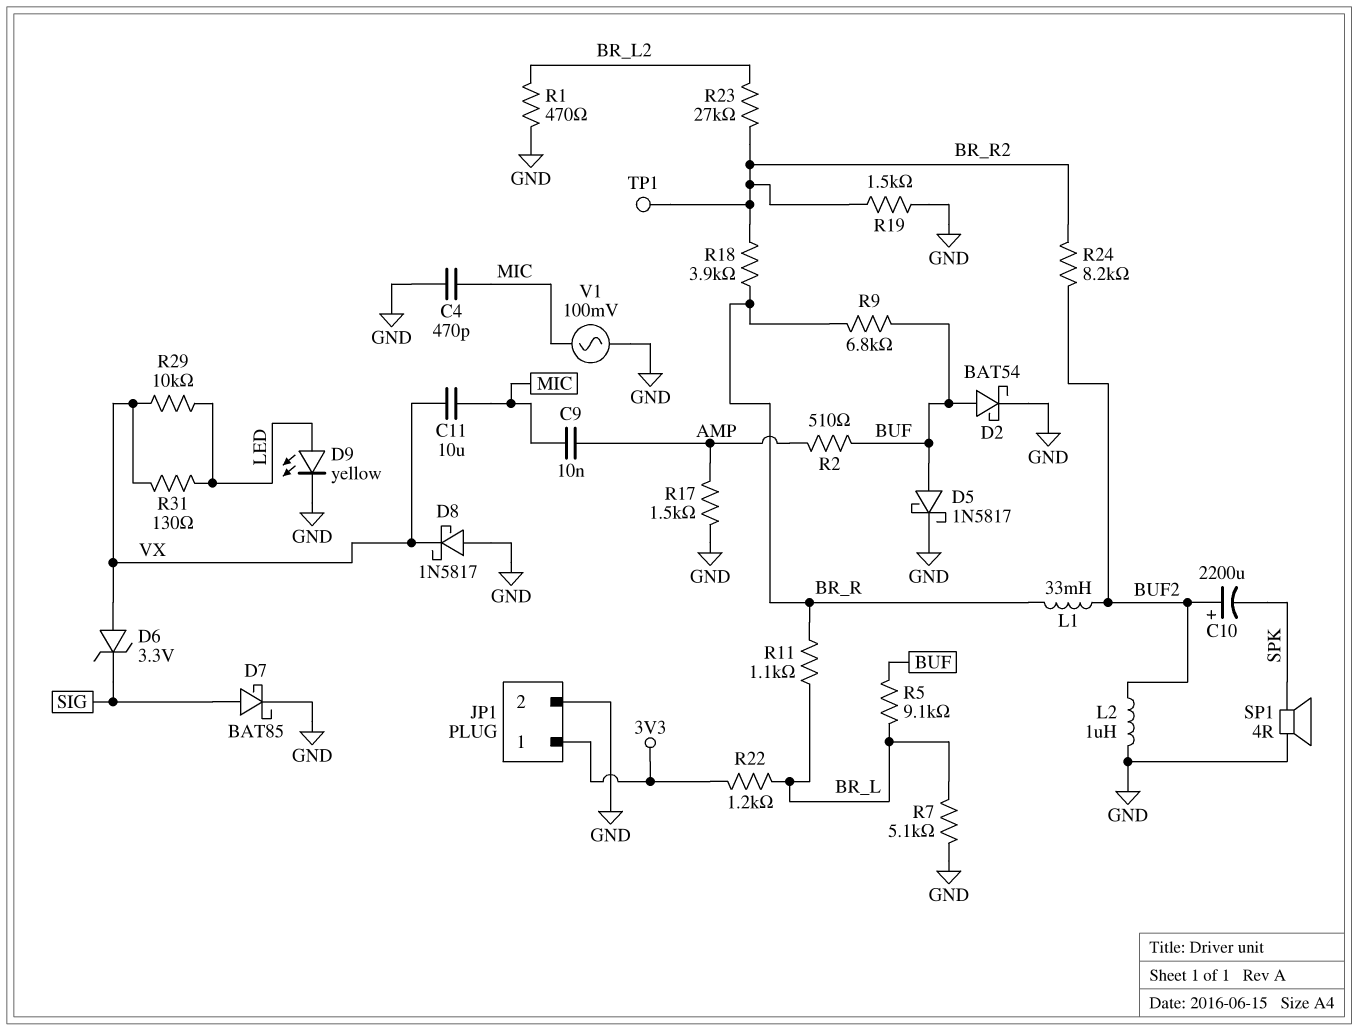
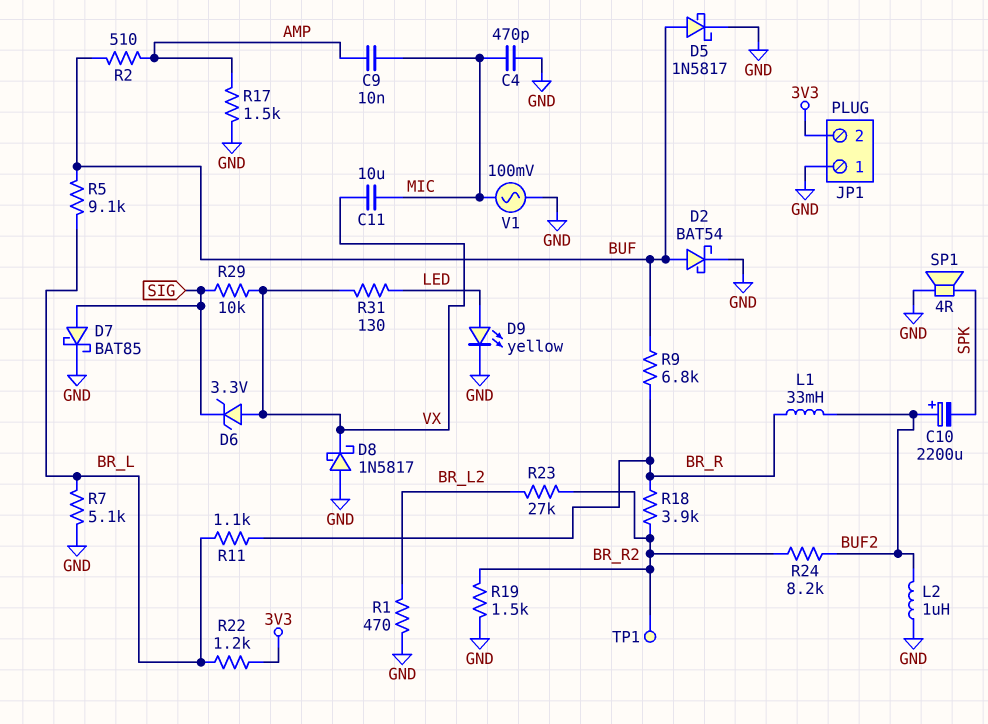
JP1 pin 1: 3V3 -> GND
JP1 pin 2: GND -> 3V3
R29: 10k (LED, VX) -> 10k (SIG, VX)

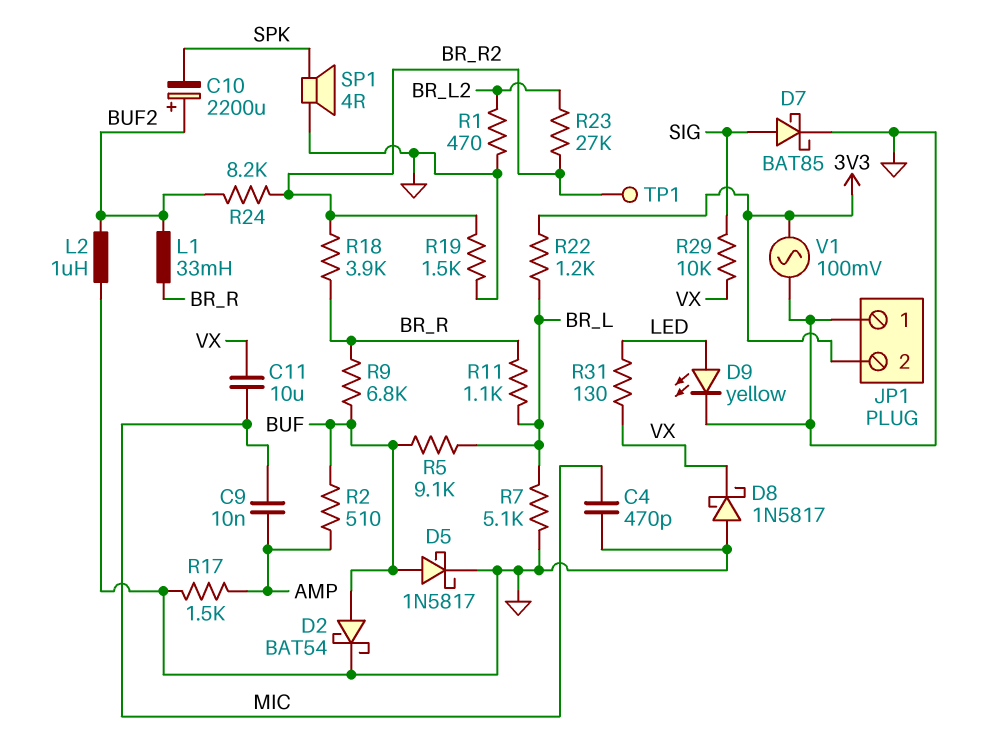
D6: zener 3.3V (A VX, K SIG) -> none
V1: AC 100mV (GND, MIC) -> AC 100mV (3V3, GND)

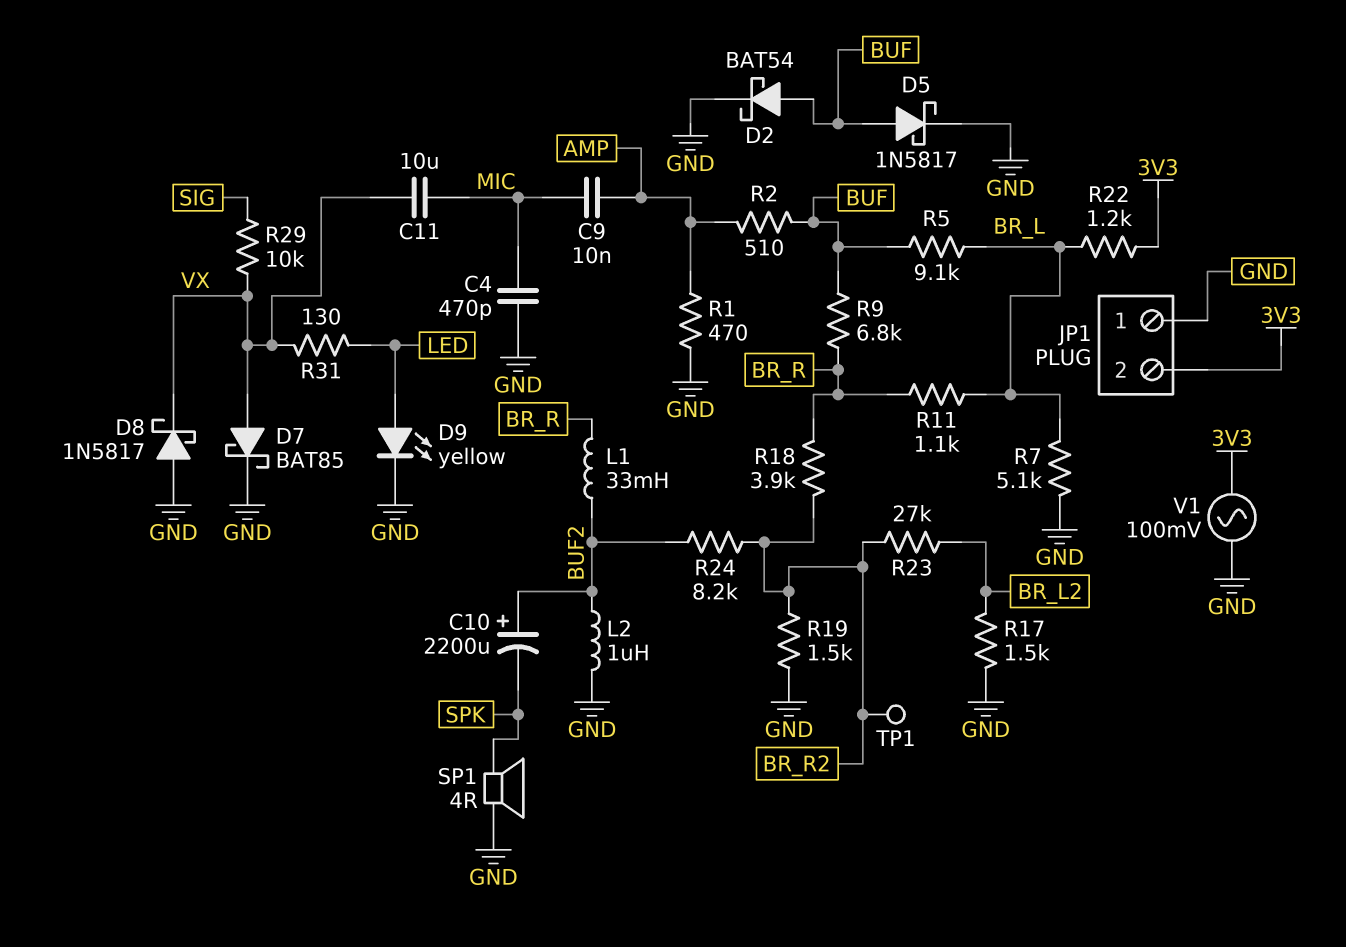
D7: schottky BAT85 (A SIG, K GND) -> schottky BAT85 (A VX, K GND)
R1: 470 (BR_L2, GND) -> 470 (AMP, GND)
R17: 1.5k (AMP, GND) -> 1.5k (BR_L2, GND)

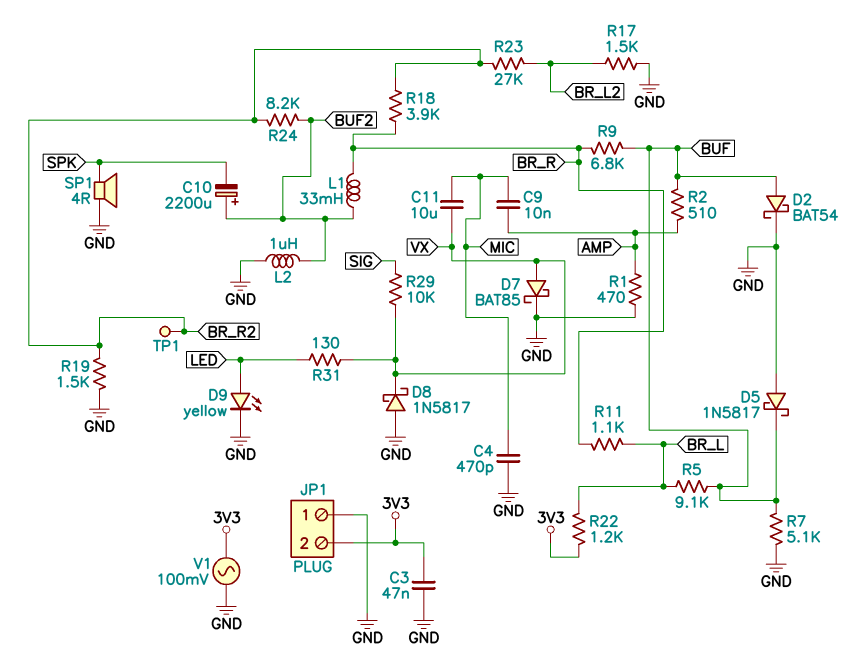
C3: none -> 47nF (3V3, GND)
D5: schottky 1N5817 (A BUF, K GND) -> schottky 1N5817 (A GND, K BUF)
R7: 5.1k (BR_L, GND) -> 5.1k (BUF, GND)

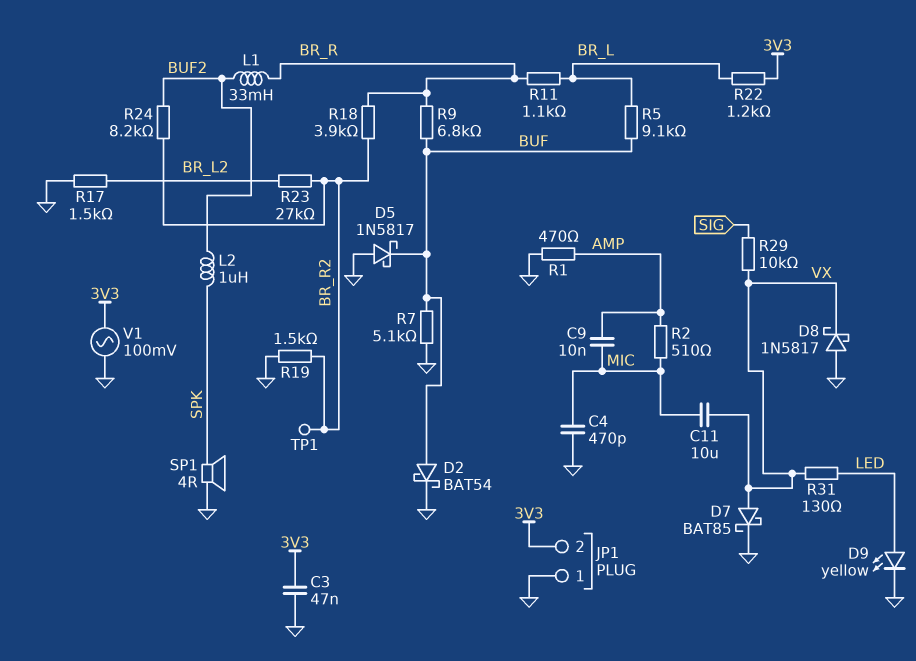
C10: 2200uF (plus BUF2, minus SPK) -> none
L2: 1uH (BUF2, GND) -> 1uH (BUF2, SPK)
R2: 510 (AMP, BUF) -> 510 (AMP, MIC)

